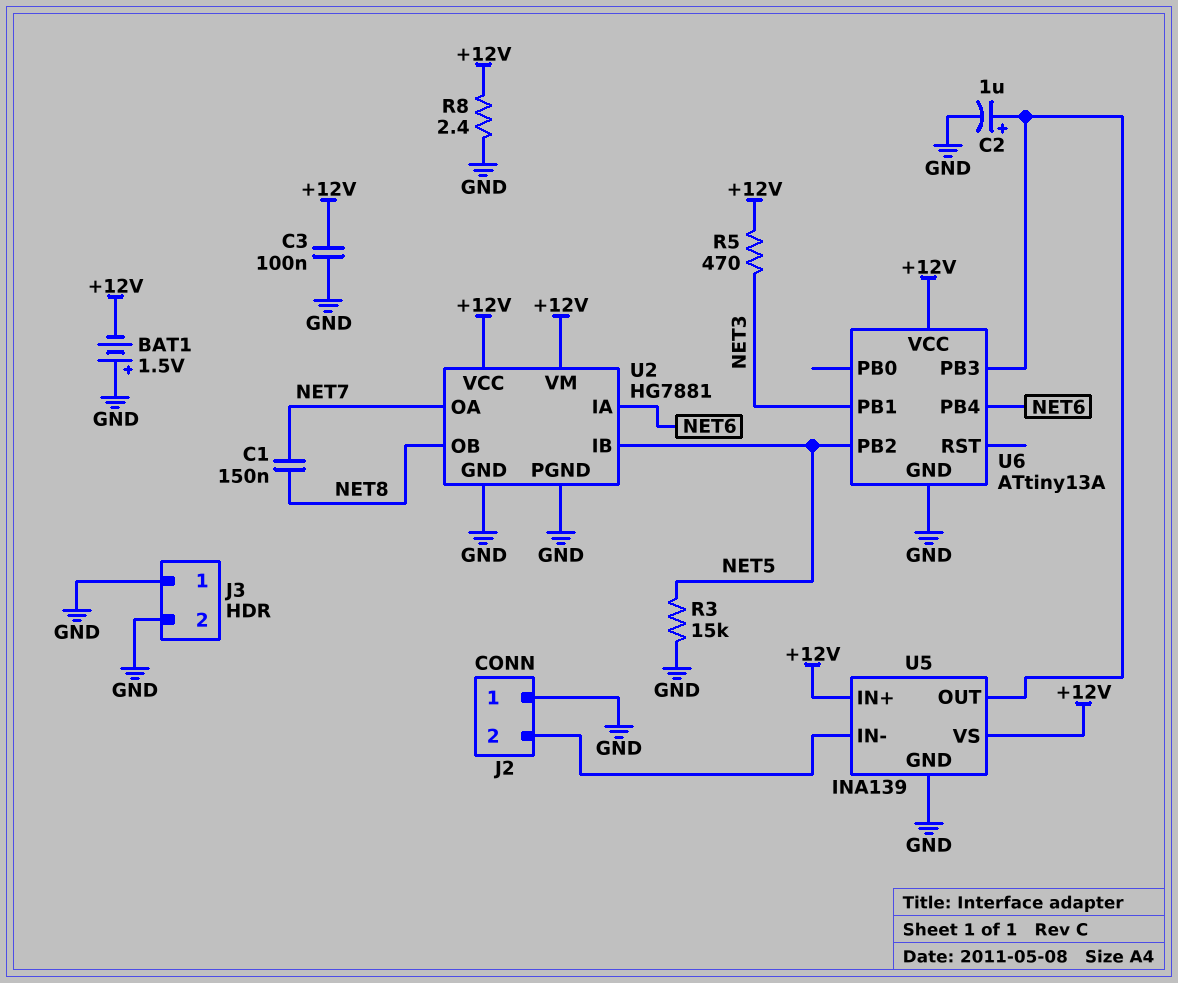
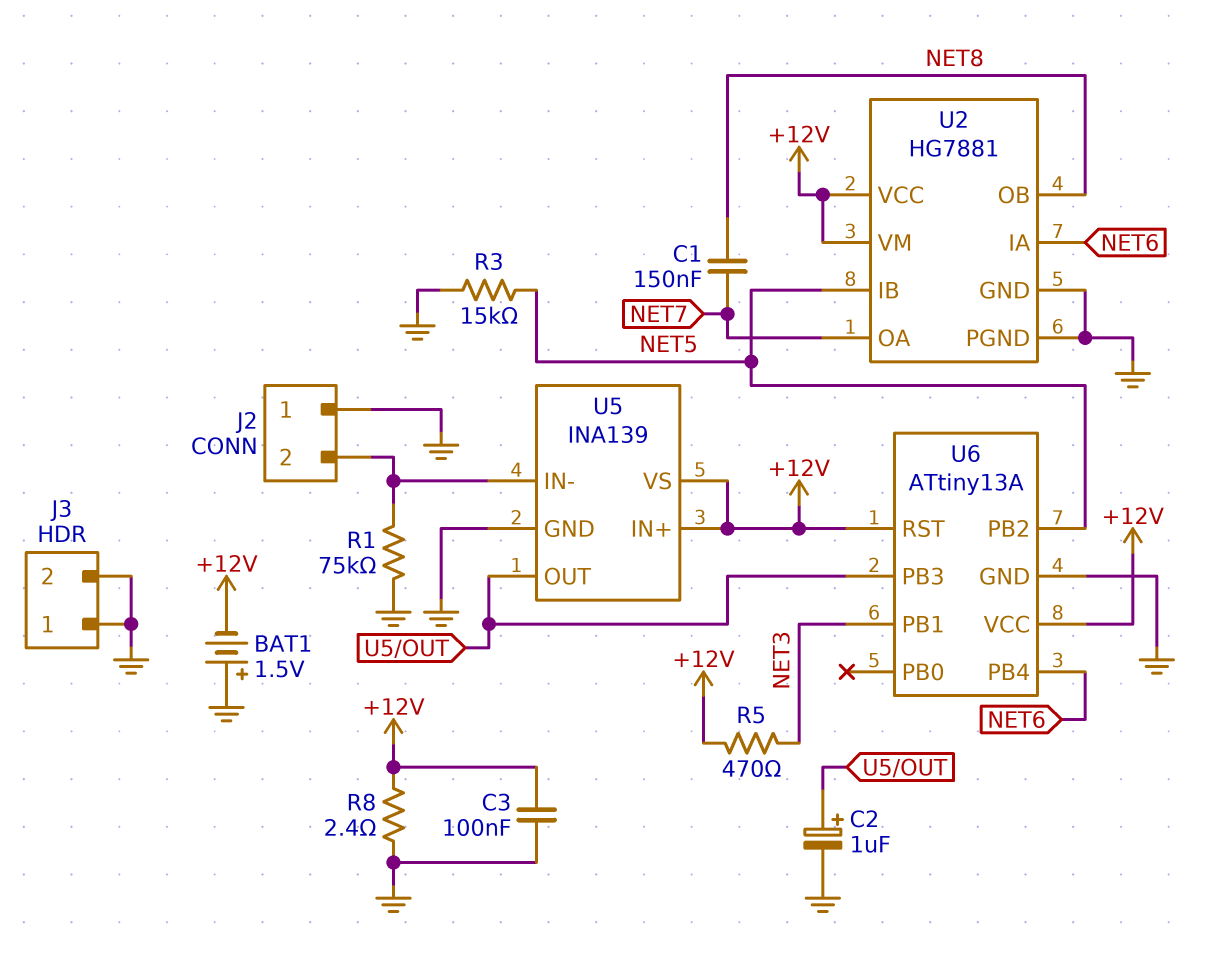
R1: none -> 75k (GND, J2/2)
U6 pin RST: none -> +12V

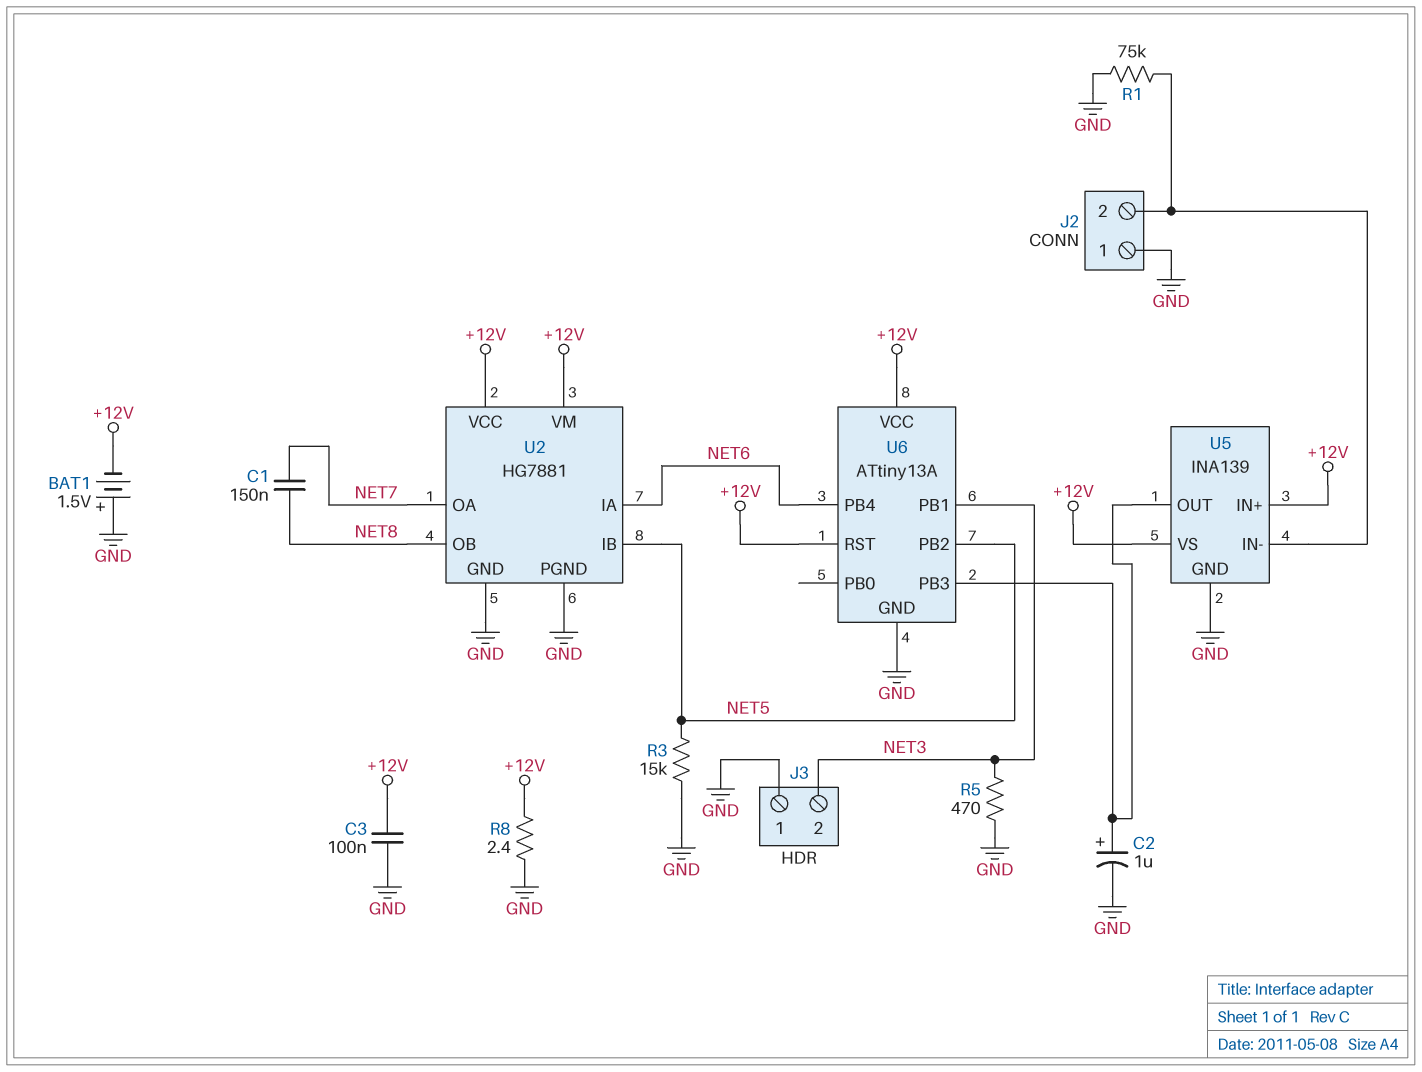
J3 pin 2: GND -> NET3
R5: 470 (+12V, NET3) -> 470 (GND, NET3)

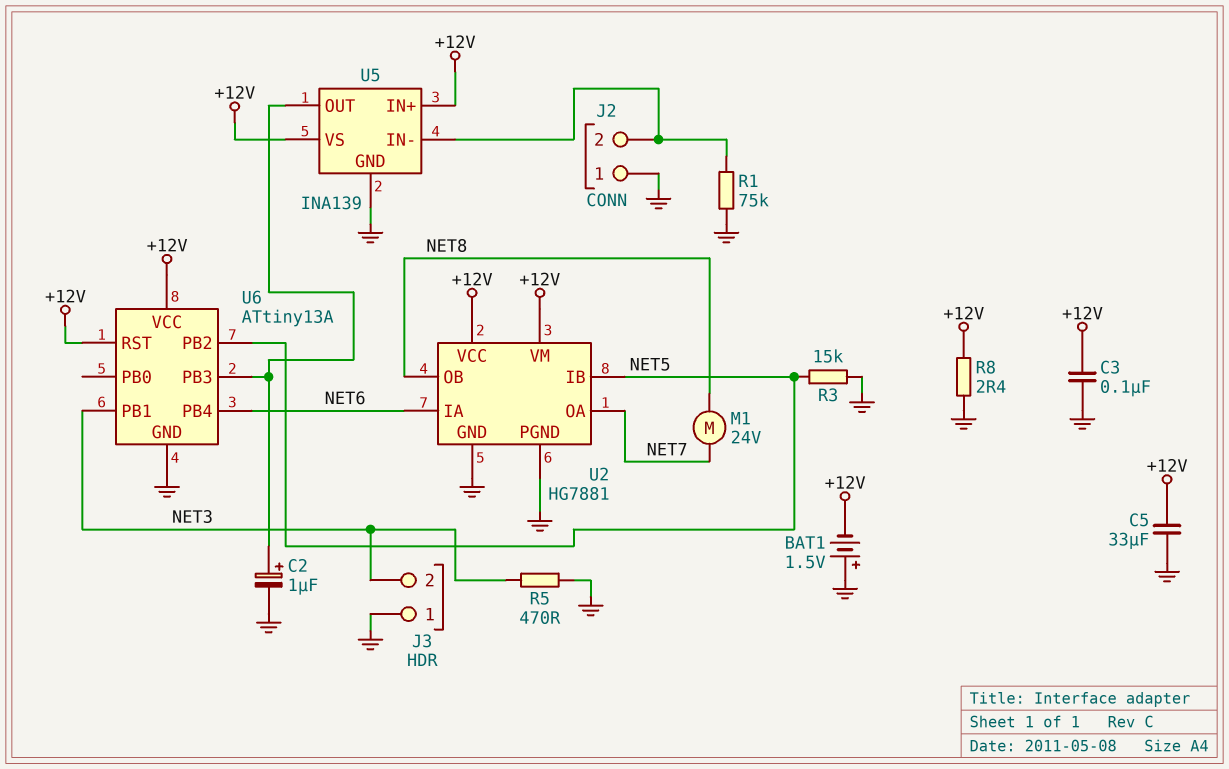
C1: 150nF (NET7, NET8) -> none
C5: none -> 33uF (+12V, GND)
M1: none -> motor 24V (NET7, NET8)

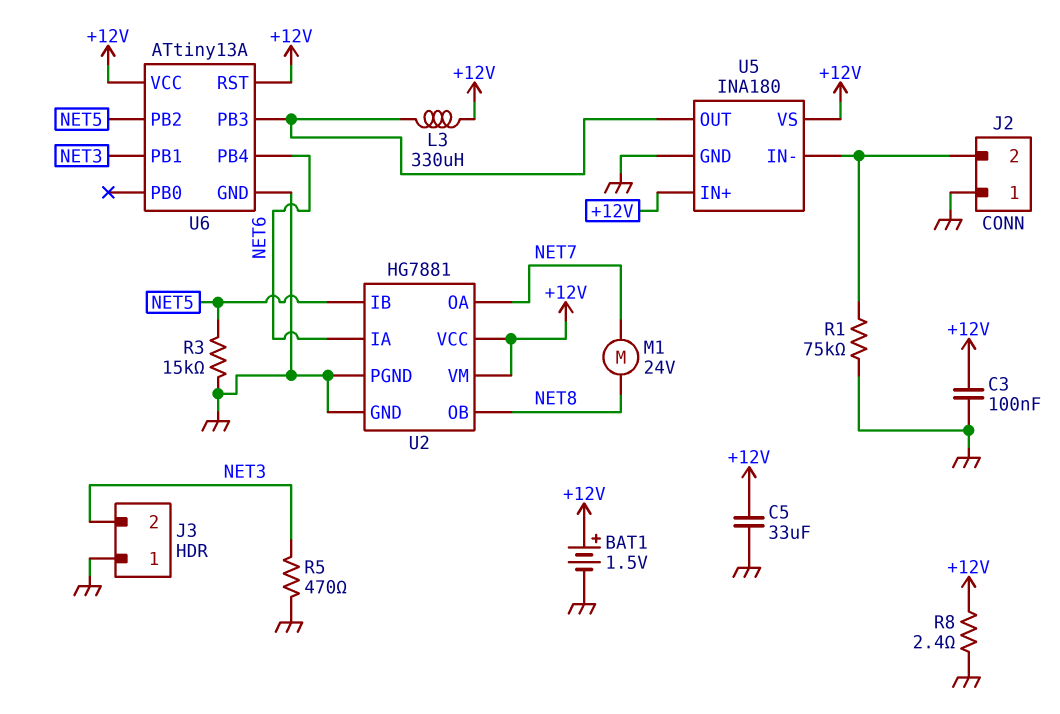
BAT1: 1.5V (plus GND, minus +12V) -> 1.5V (plus +12V, minus GND)
C2: 1uF (plus U5/OUT, minus GND) -> none
L3: none -> 330uH (+12V, U5/OUT)
U5: INA139 -> INA180

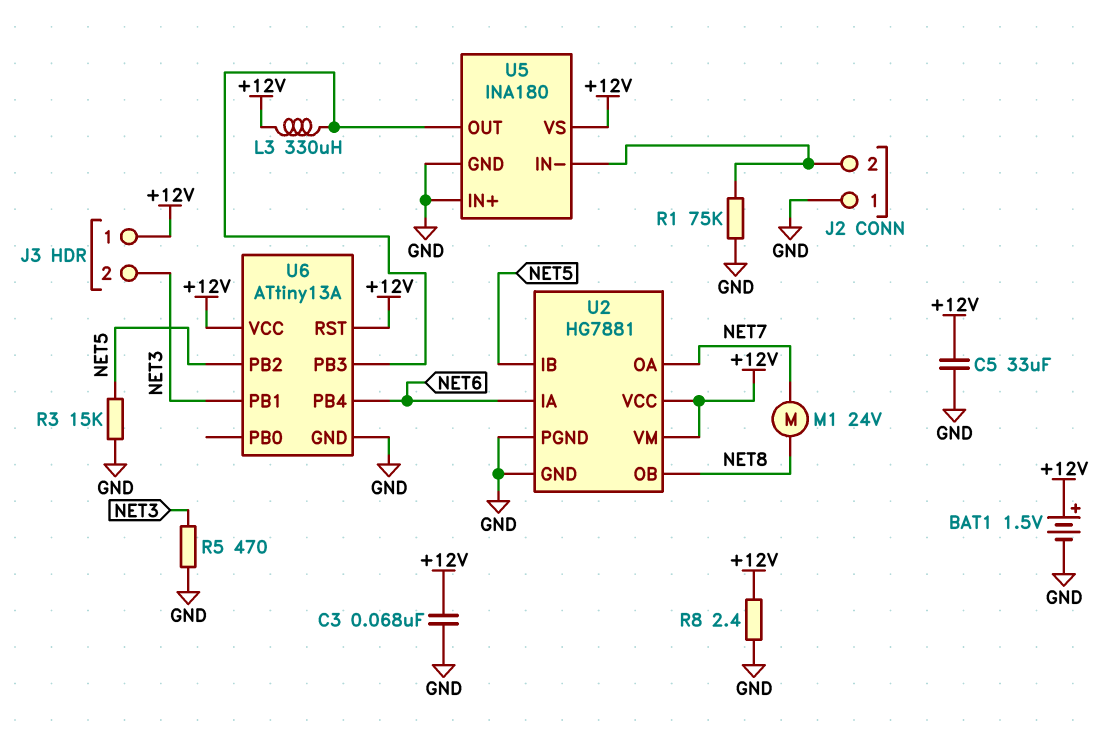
C3: 100nF (+12V, GND) -> 68nF (+12V, GND)
J3 pin 1: GND -> +12V
U5 pin IN+: +12V -> GND

